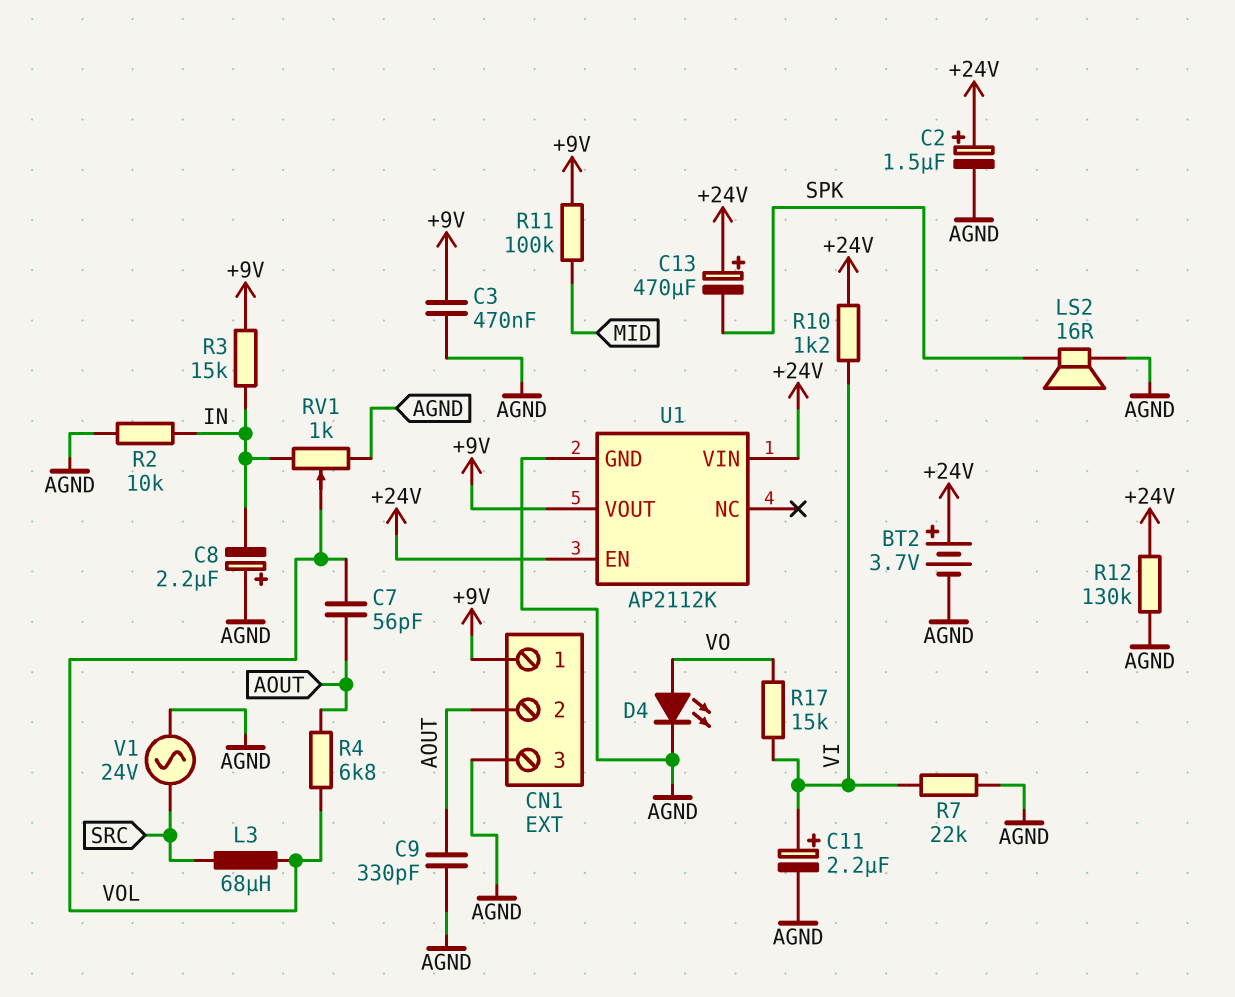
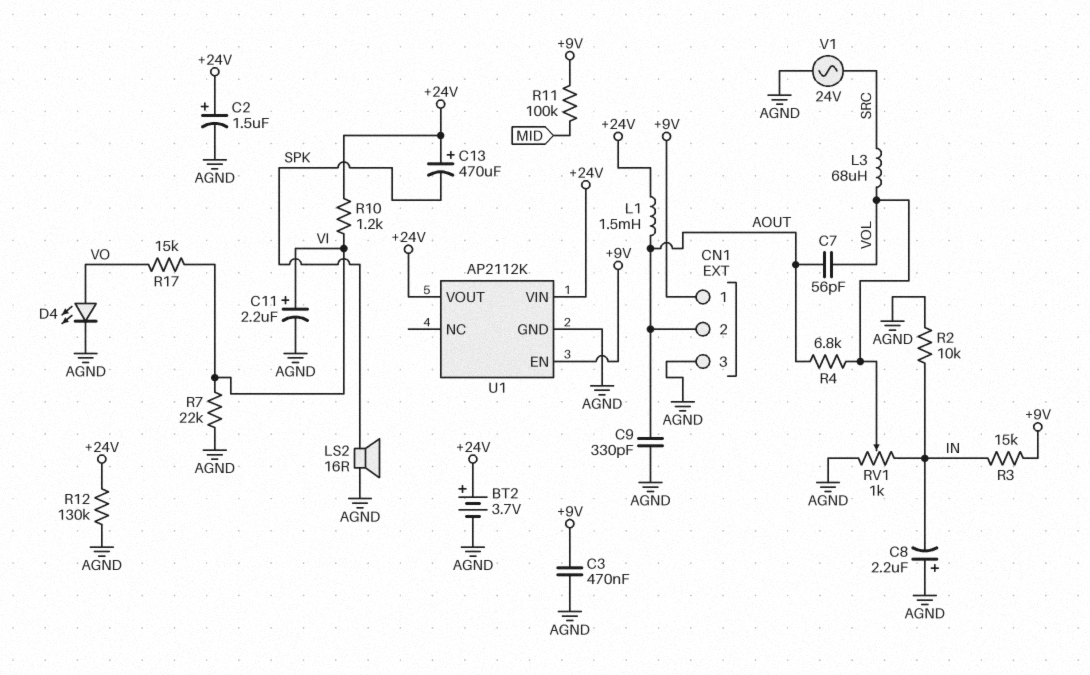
L1: none -> 1.5mH (+24V, AOUT)
U1 pin EN: +24V -> +9V
U1 pin VOUT: +9V -> +24V

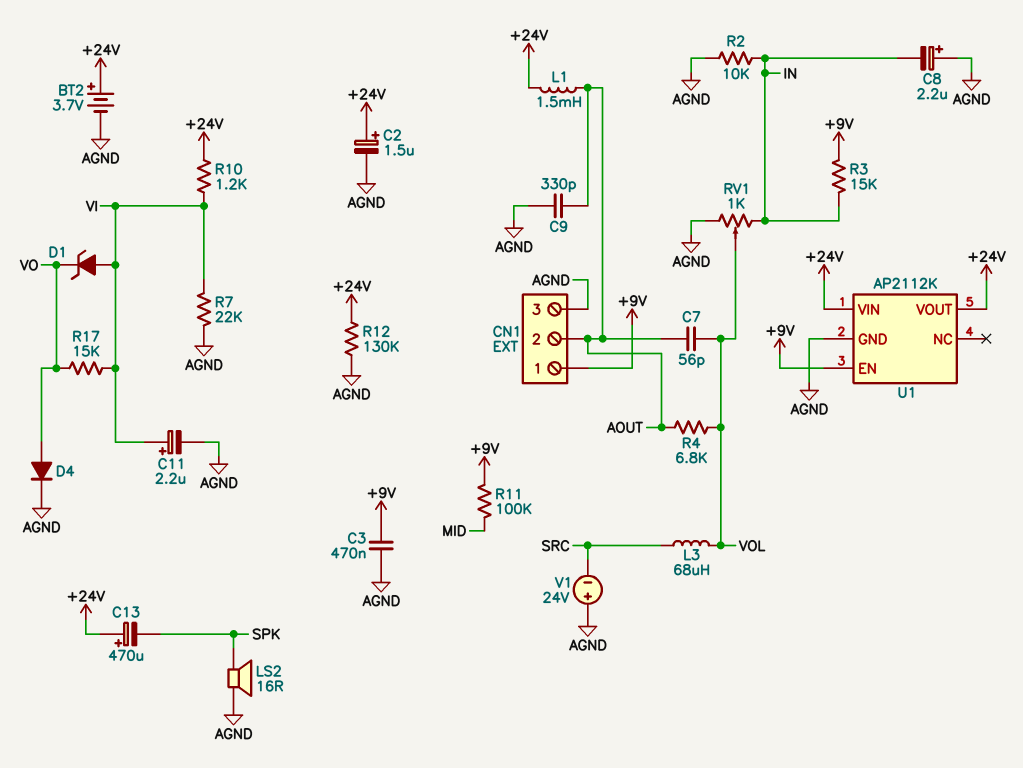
D1: none -> zener (A VI, K VO)
D4: LED (A VO, K AGND) -> diode (A VO, K AGND)
V1: AC 24V (AGND, SRC) -> 24V (plus AGND, minus SRC)

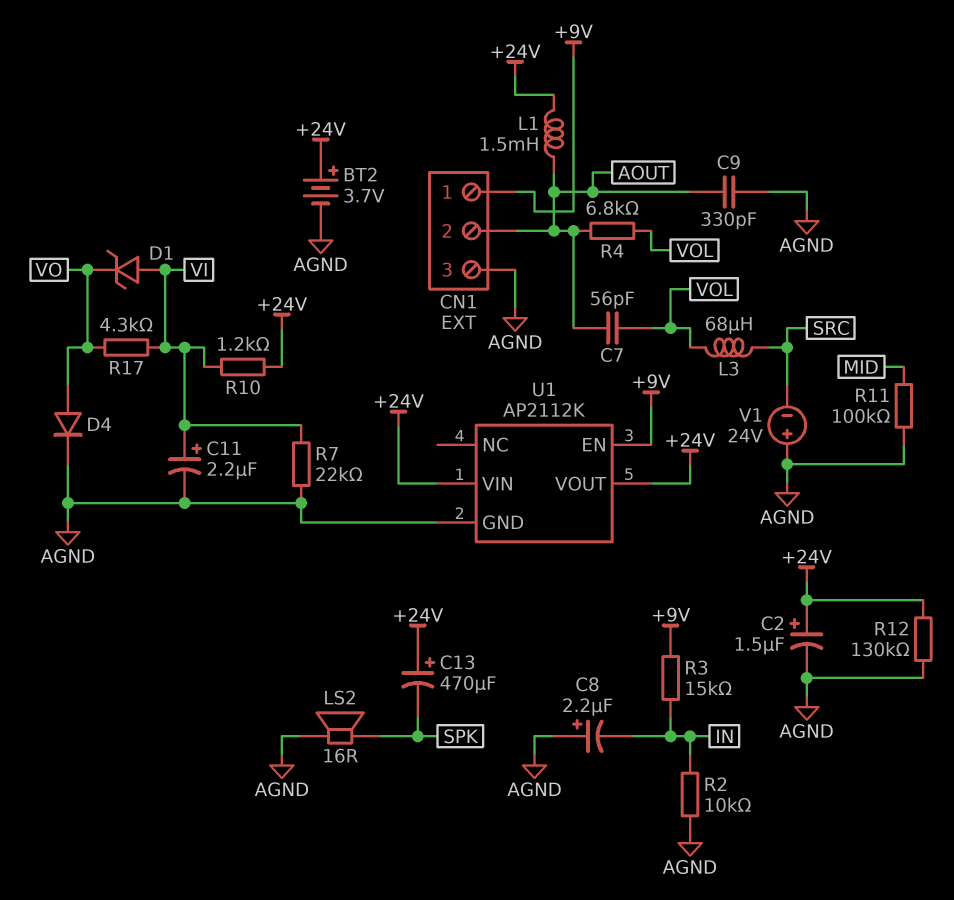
C3: 470nF (+9V, AGND) -> none
R11: 100k (+9V, MID) -> 100k (AGND, MID)
R17: 15k (VI, VO) -> 4.3k (VI, VO)
RV1: 1k (AGND, IN, wiper VOL) -> none

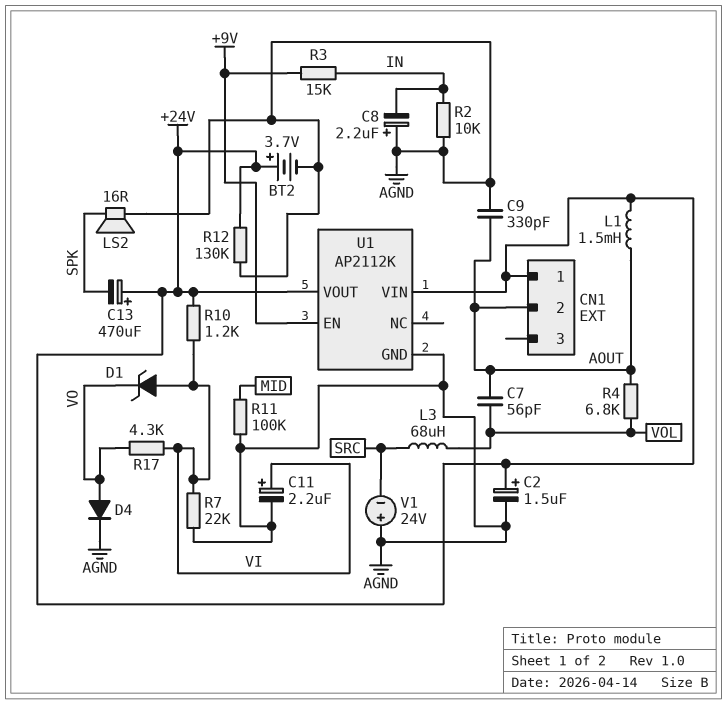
CN1 pin 1: +9V -> +24V
CN1 pin 3: AGND -> none

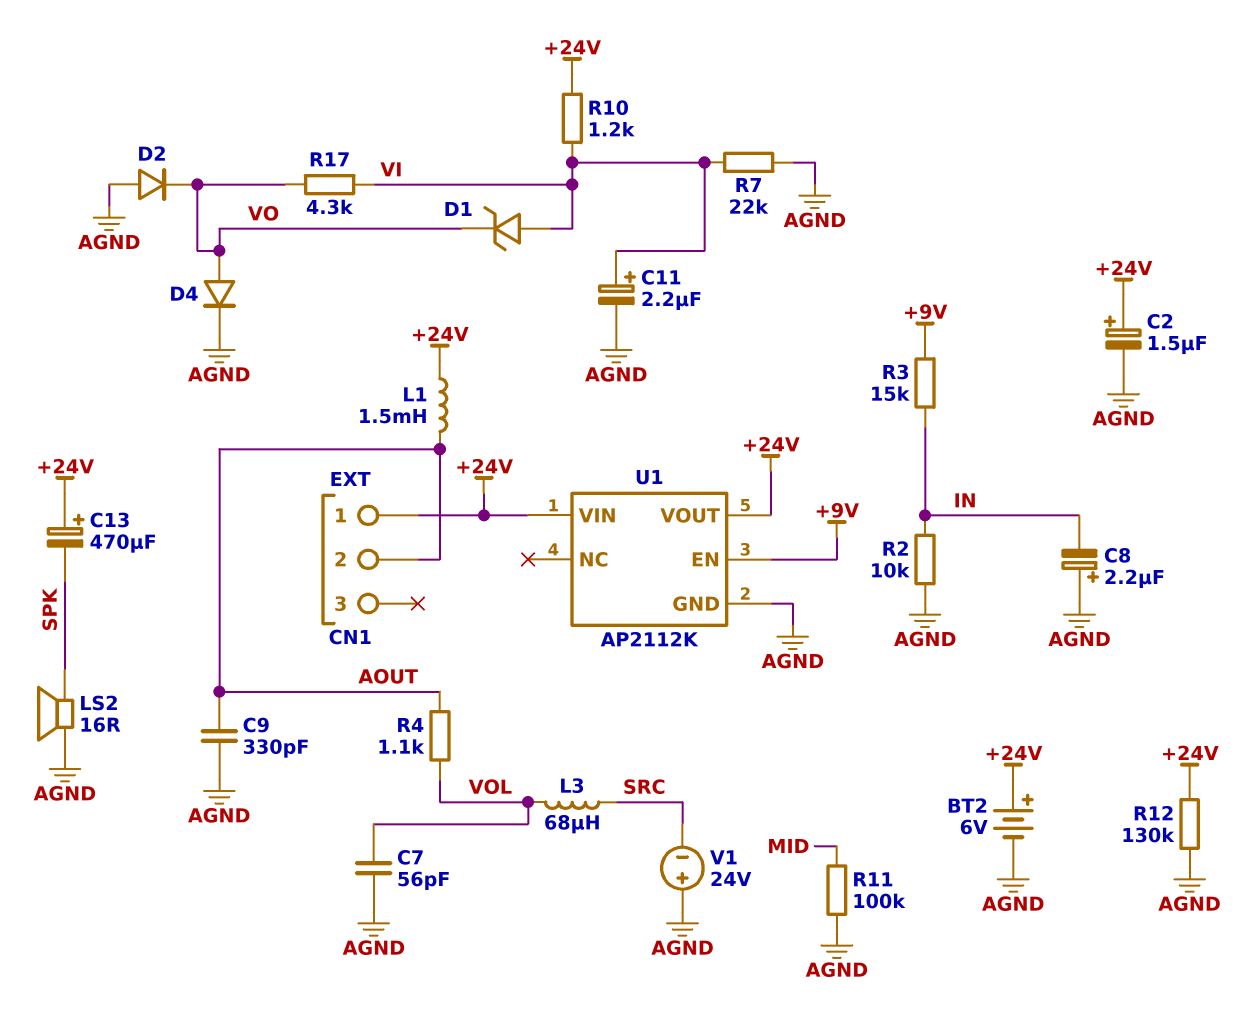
BT2: 3.7V (plus +24V, minus AGND) -> 6V (plus +24V, minus AGND)
C7: 56pF (AOUT, VOL) -> 56pF (AGND, VOL)
D2: none -> diode (A AGND, K VO)
R4: 6.8k (AOUT, VOL) -> 1.1k (AOUT, VOL)

